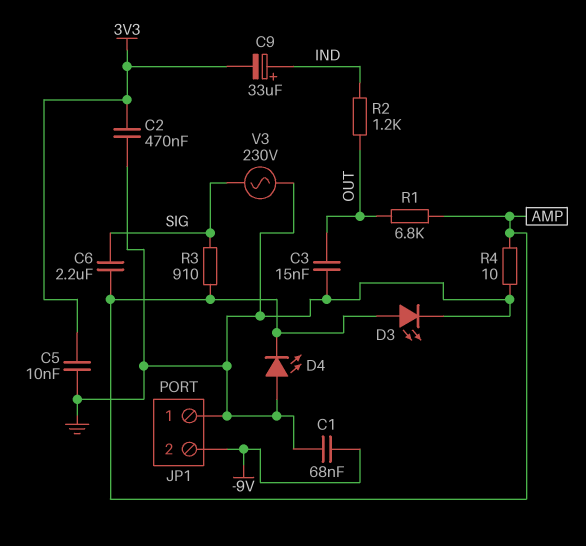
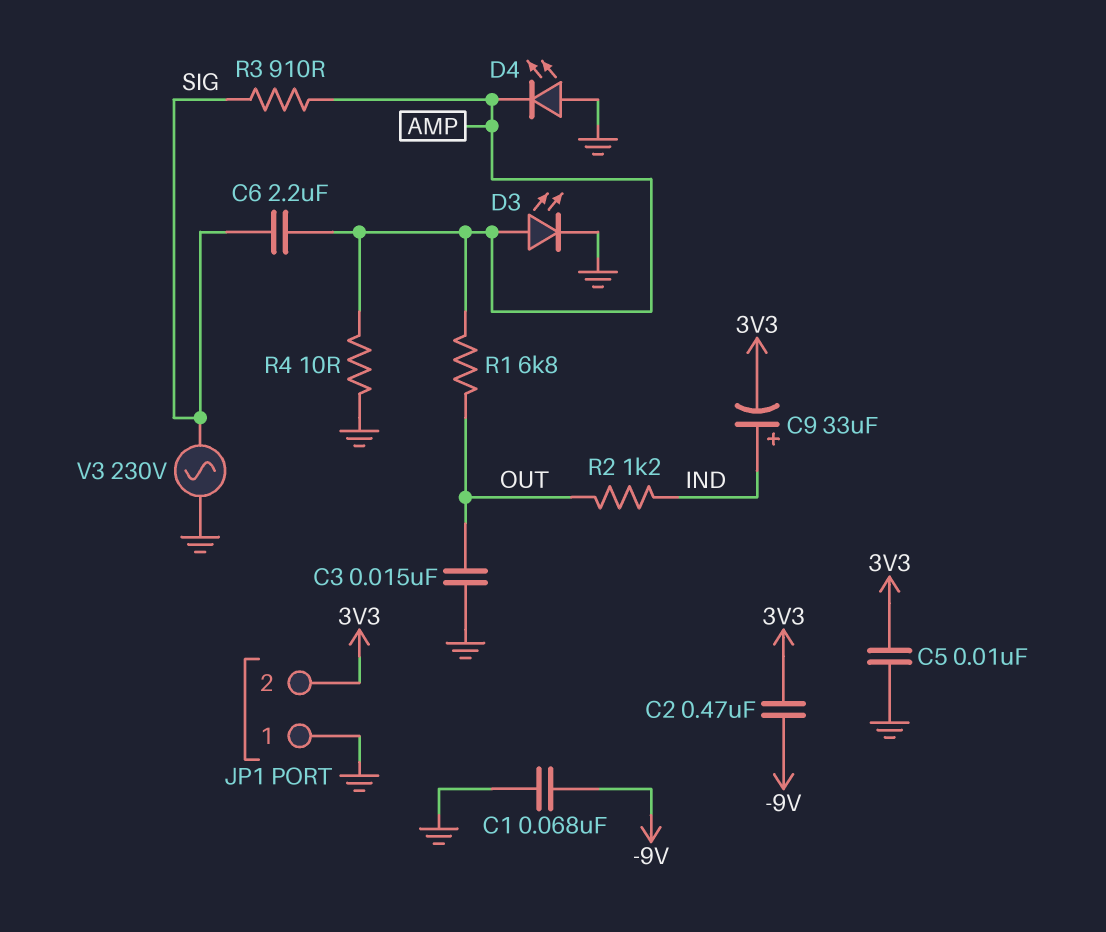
C2: 470nF (3V3, GND) -> 470nF (-9V, 3V3)
JP1 pin 2: -9V -> 3V3

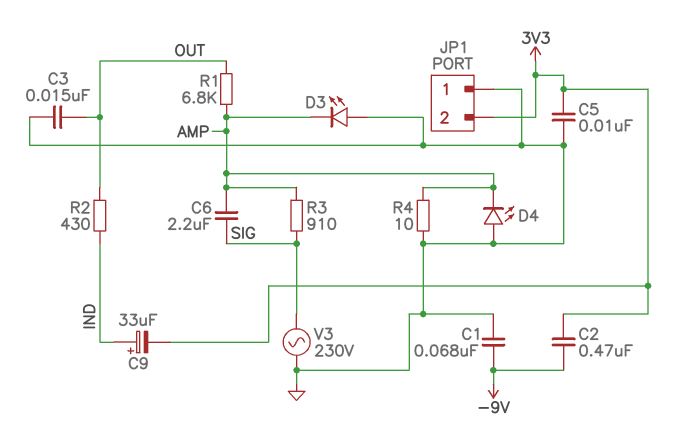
D3: LED (A AMP, K GND) -> LED (A GND, K AMP)
R2: 1.2k (IND, OUT) -> 430 (IND, OUT)

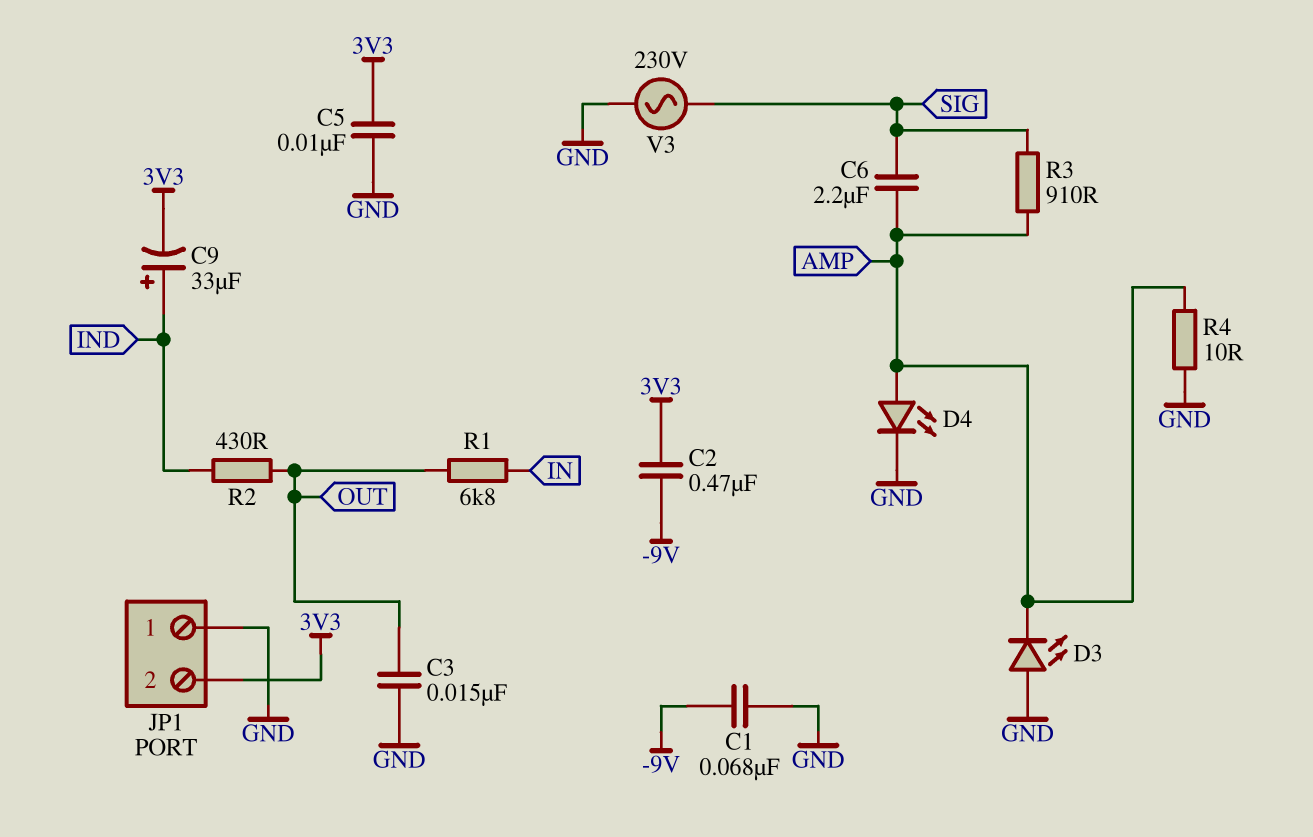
D4: LED (A GND, K AMP) -> LED (A AMP, K GND)
R1: 6.8k (AMP, OUT) -> 6.8k (IN, OUT)

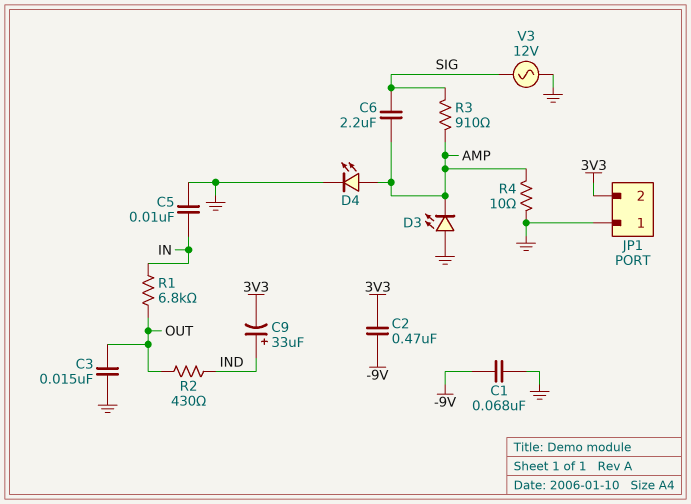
C5: 10nF (3V3, GND) -> 10nF (GND, IN)
V3: AC 230V (GND, SIG) -> AC 12V (GND, SIG)

